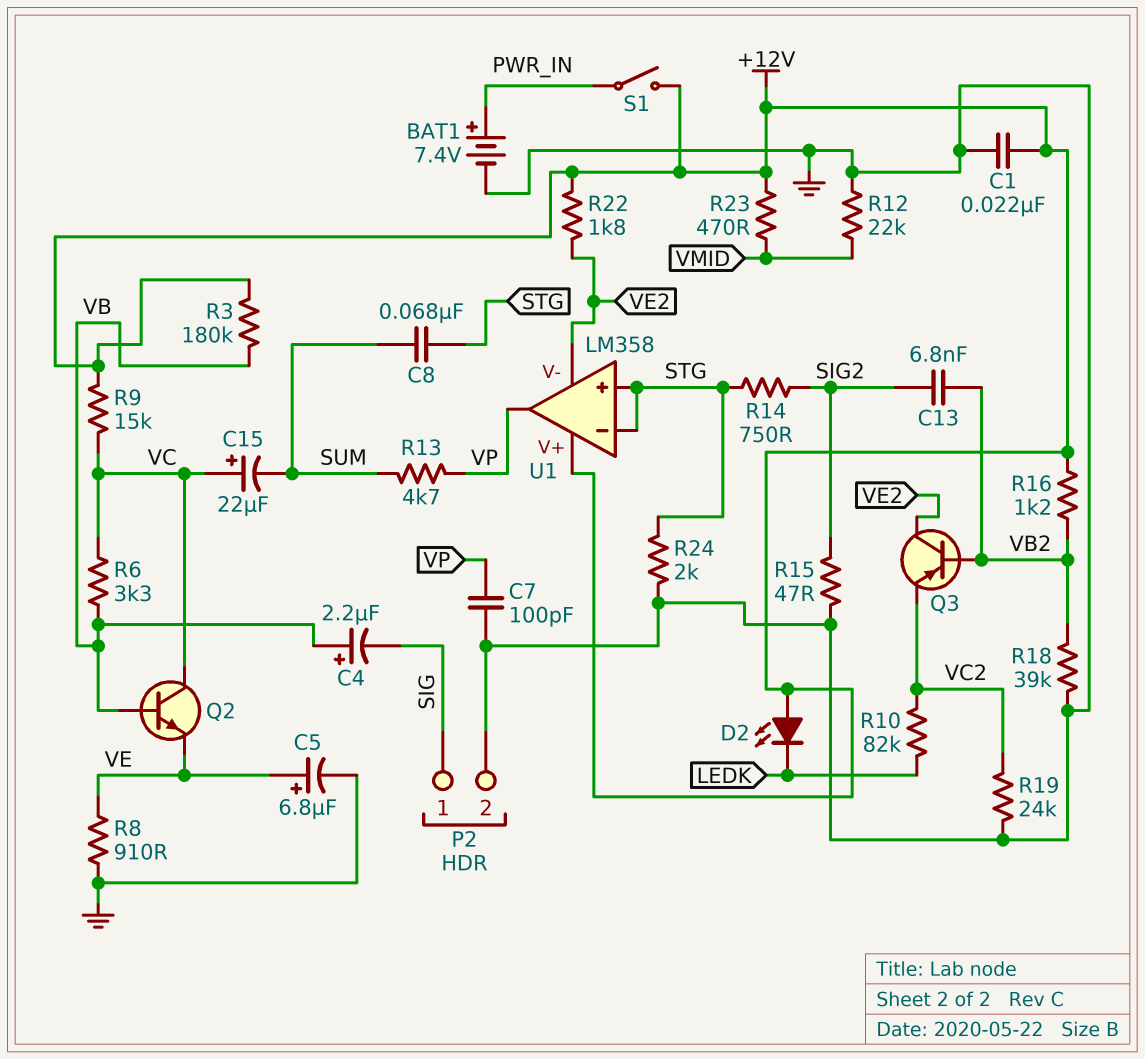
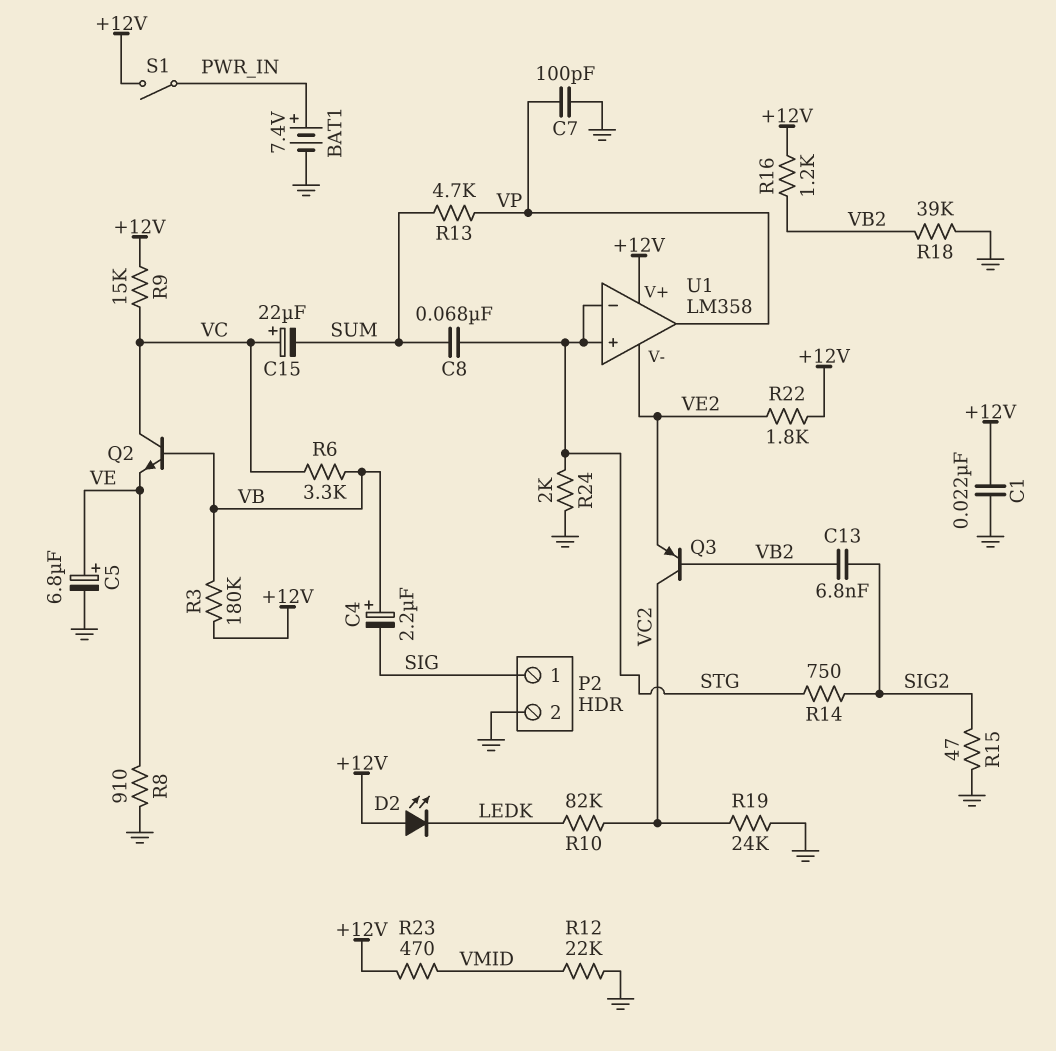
Q3: PNP (B VB2, C VE2, E VC2) -> PNP (B VB2, C VC2, E VE2)

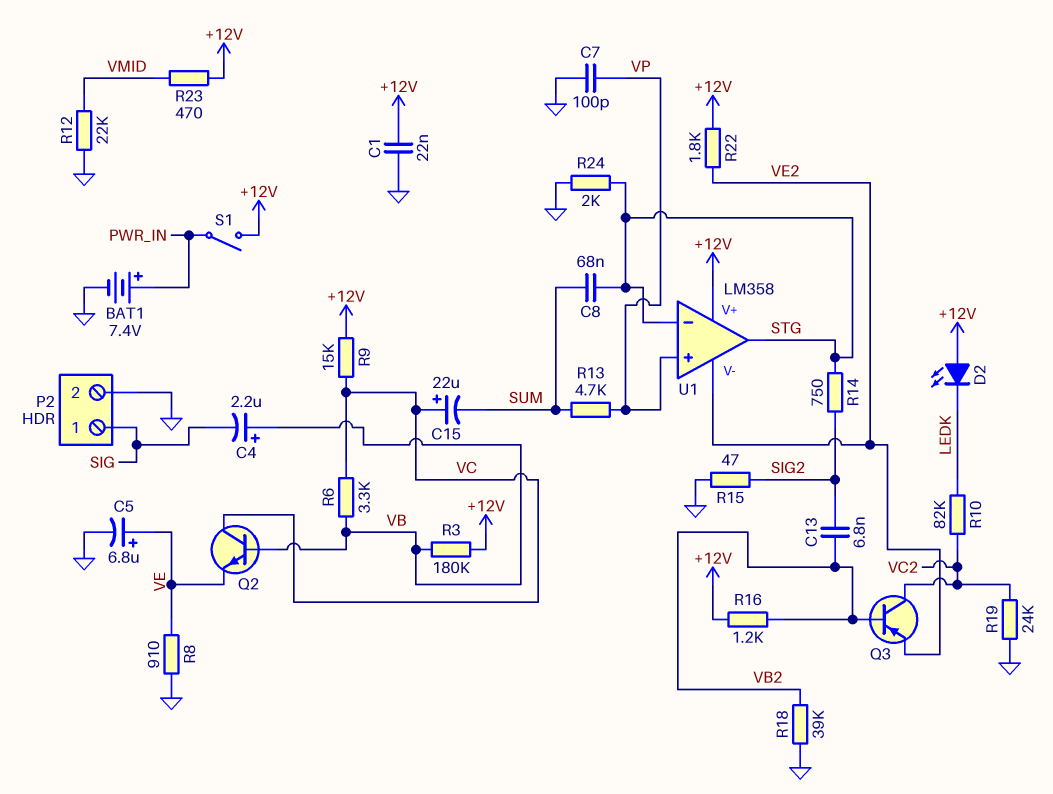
U1 pin in+: STG -> VP
U1 pin out: VP -> STG

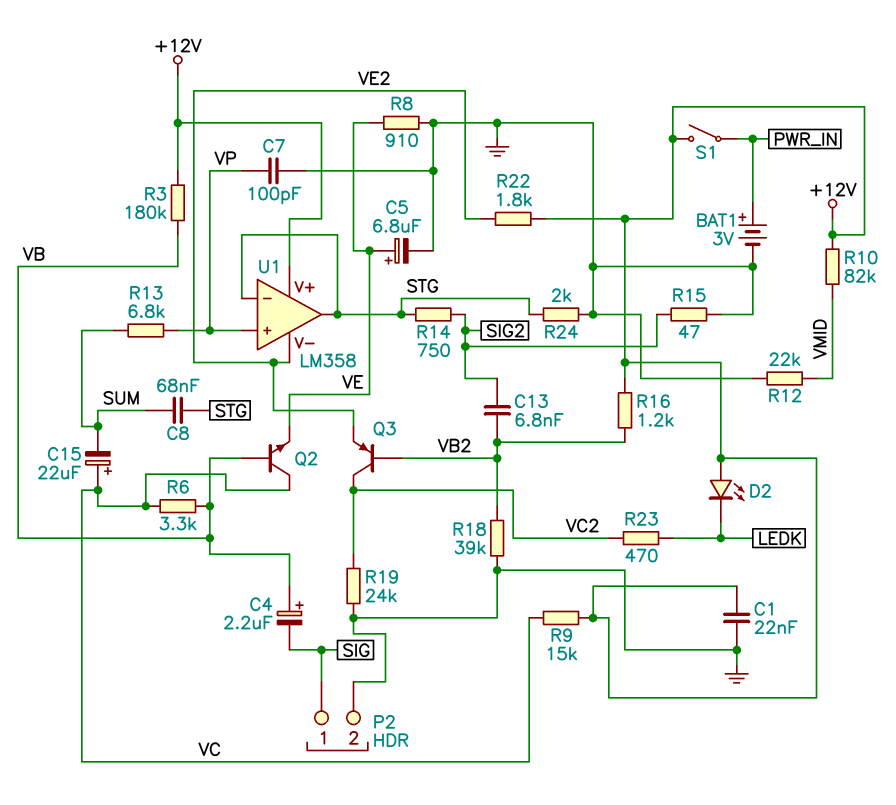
BAT1: 7.4V (plus PWR_IN, minus GND) -> 3V (plus PWR_IN, minus GND)
R10: 82k (LEDK, VC2) -> 82k (+12V, VMID)
R13: 4.7k (SUM, VP) -> 6.8k (SUM, VP)
R23: 470 (+12V, VMID) -> 470 (LEDK, VC2)

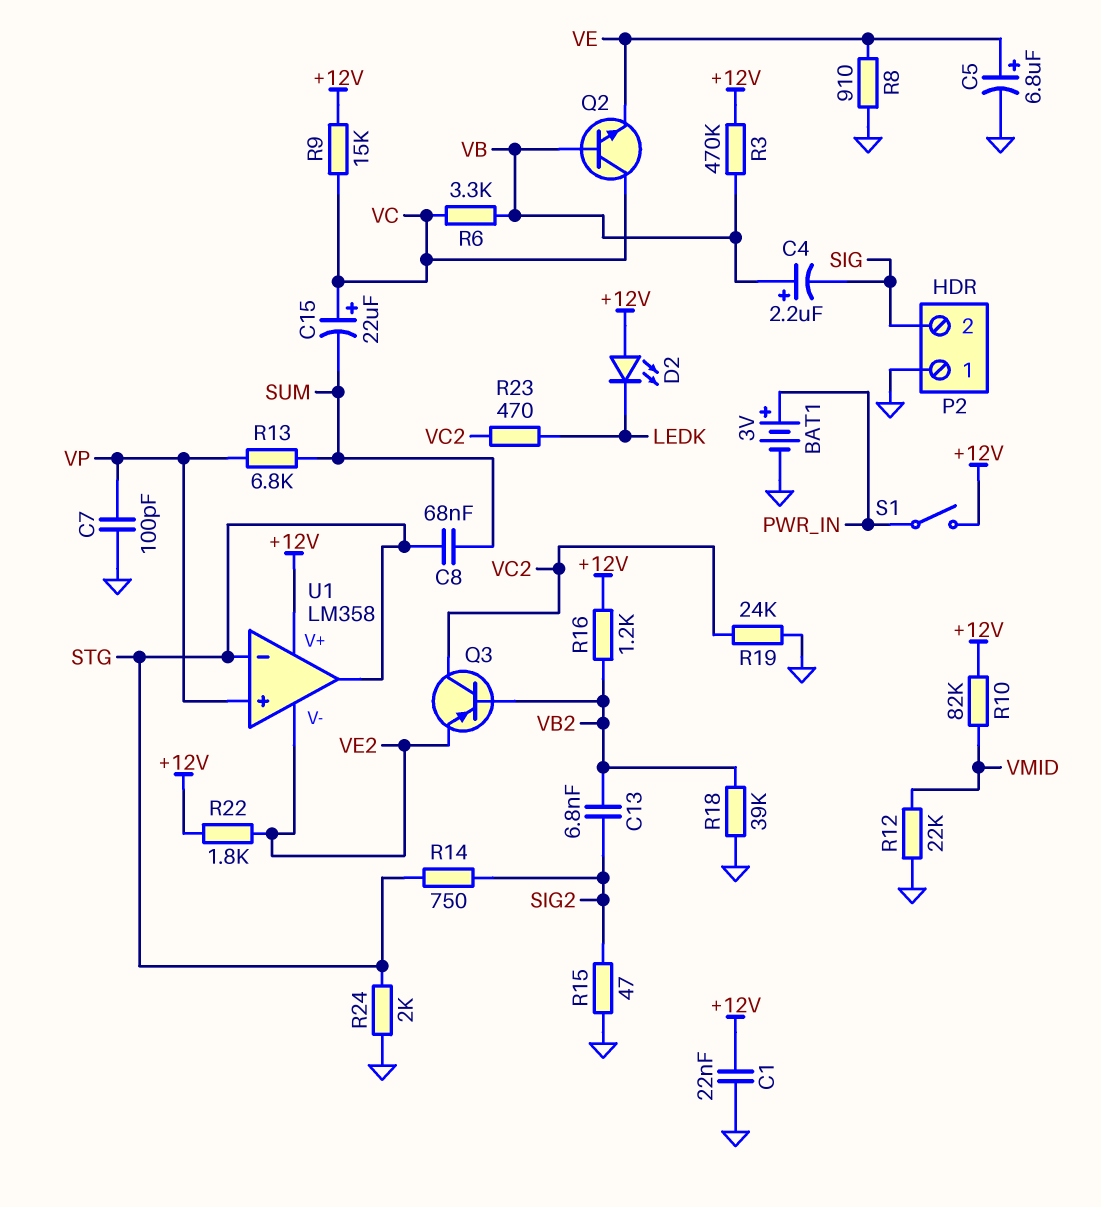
P2 pin 1: SIG -> GND
P2 pin 2: GND -> SIG
R3: 180k (+12V, VB) -> 470k (+12V, VB)

